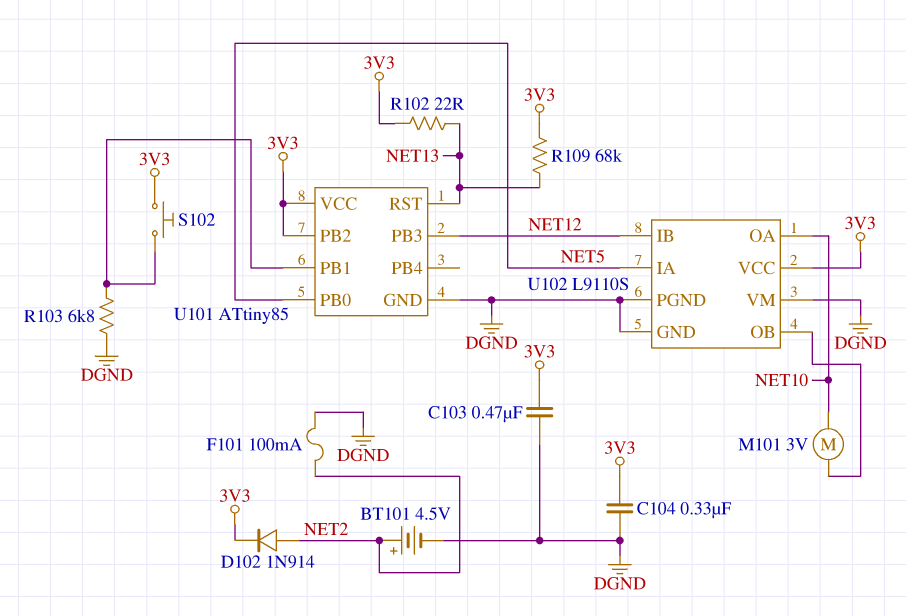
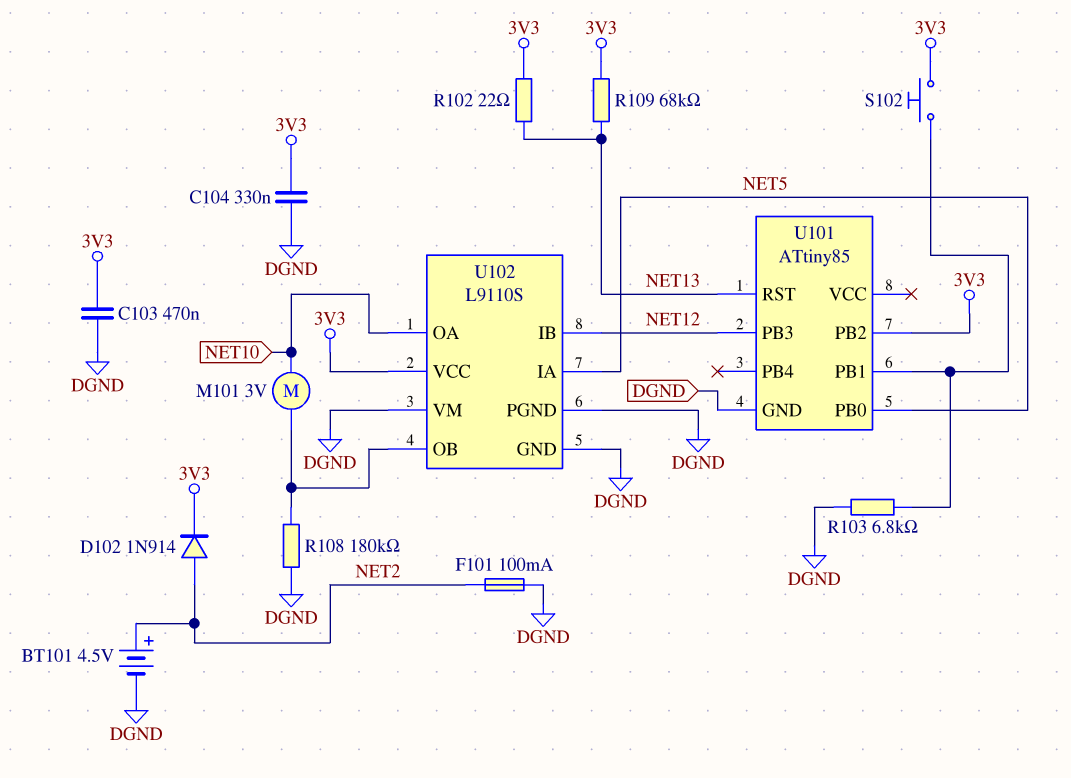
R108: none -> 180k (DGND, U102/OB)
U101 pin VCC: 3V3 -> none

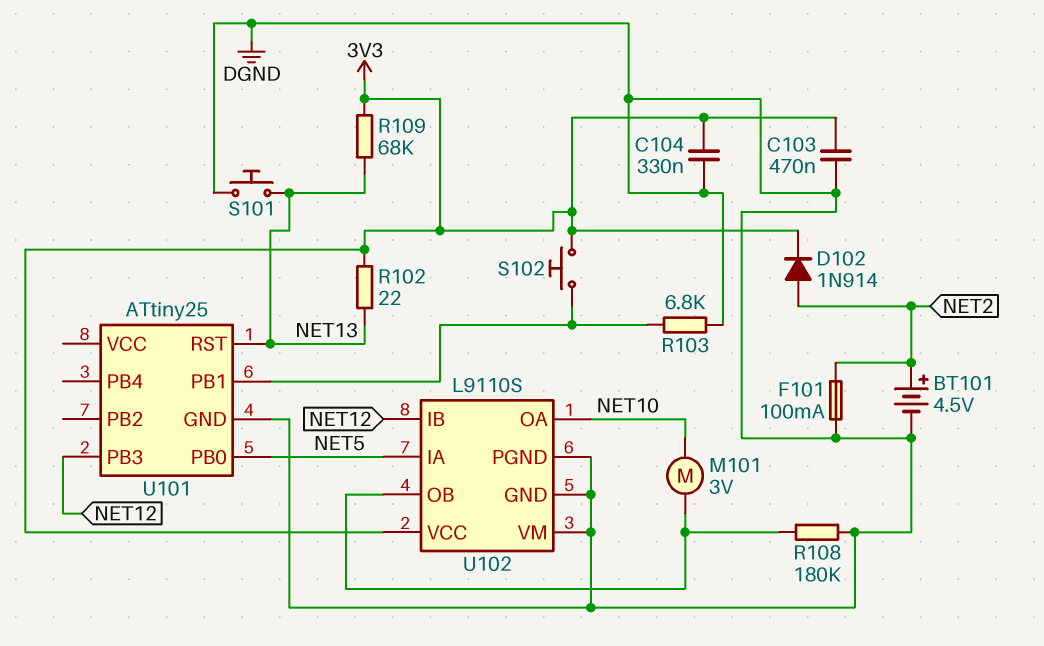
S101: none -> button (DGND, NET13)
U101: ATtiny85 -> ATtiny25
U101 pin PB2: 3V3 -> none

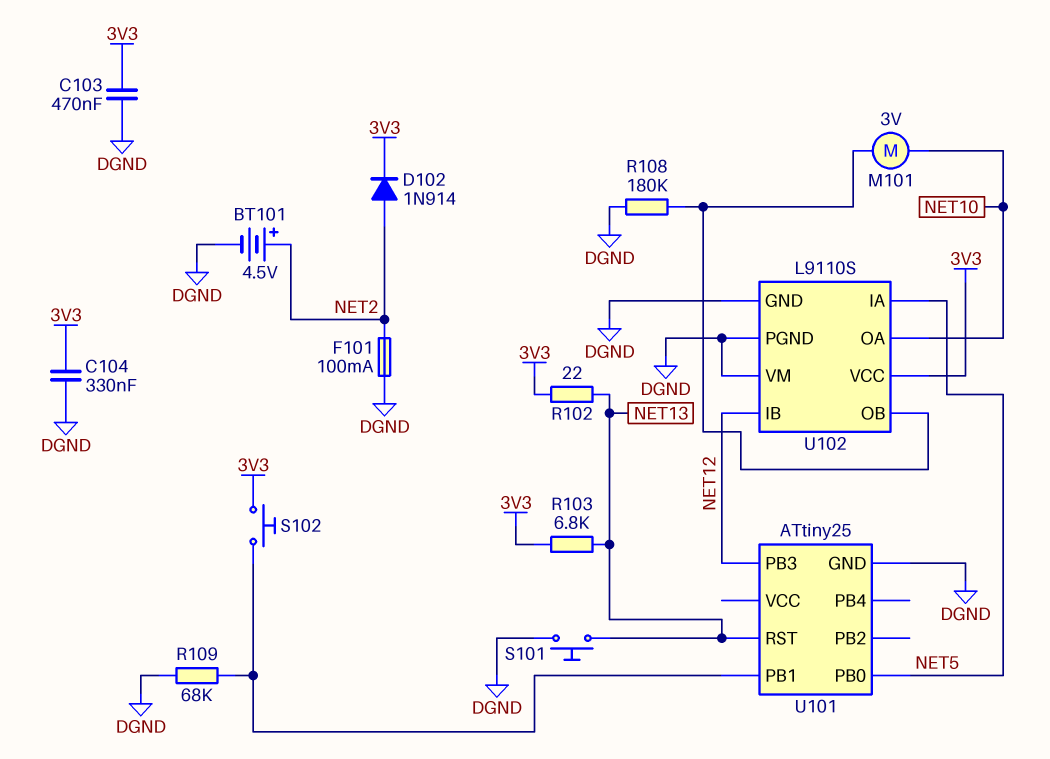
R103: 6.8k (DGND, U101/PB1) -> 6.8k (3V3, NET13)
R109: 68k (3V3, NET13) -> 68k (DGND, U101/PB1)

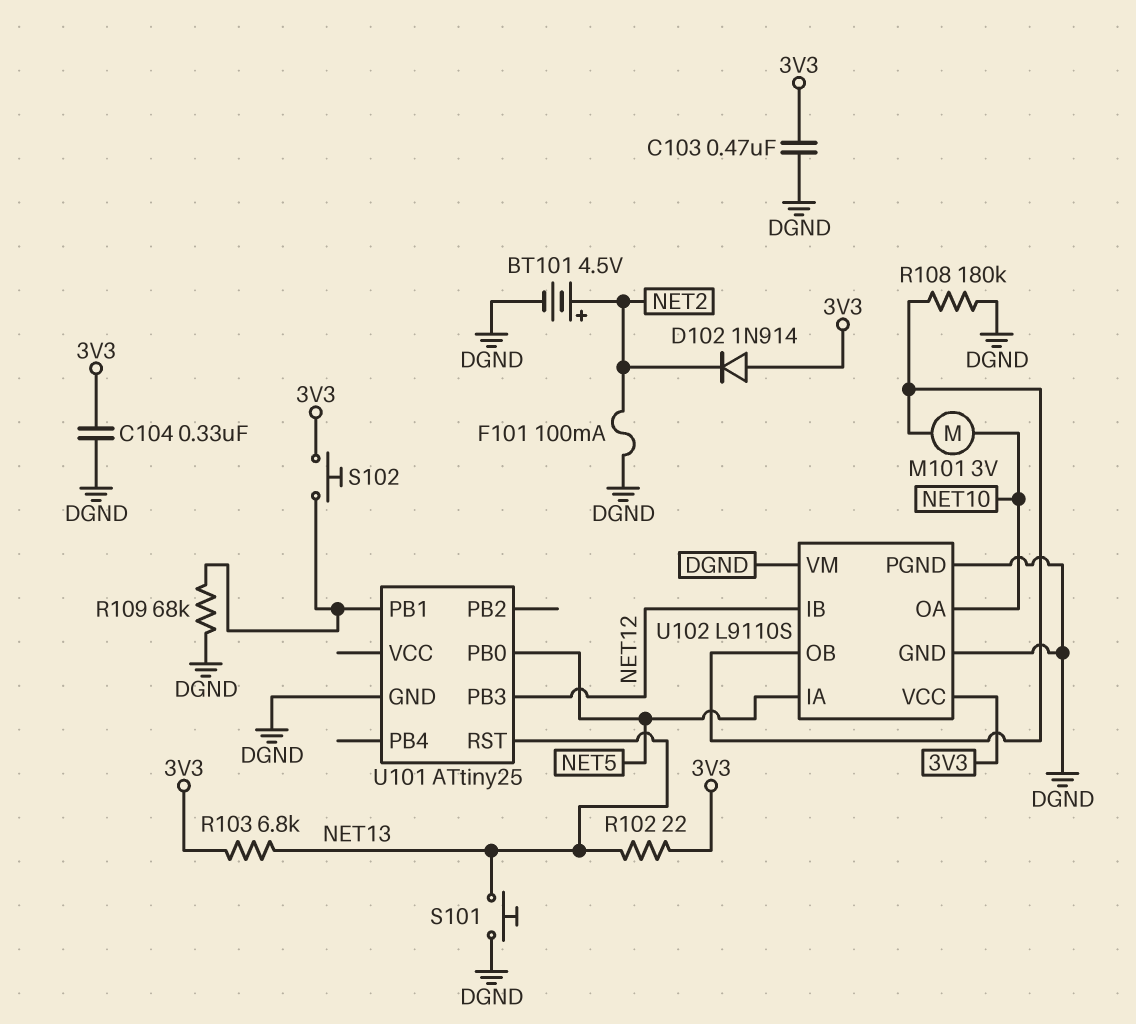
D102: diode 1N914 (A NET2, K 3V3) -> diode 1N914 (A 3V3, K NET2)

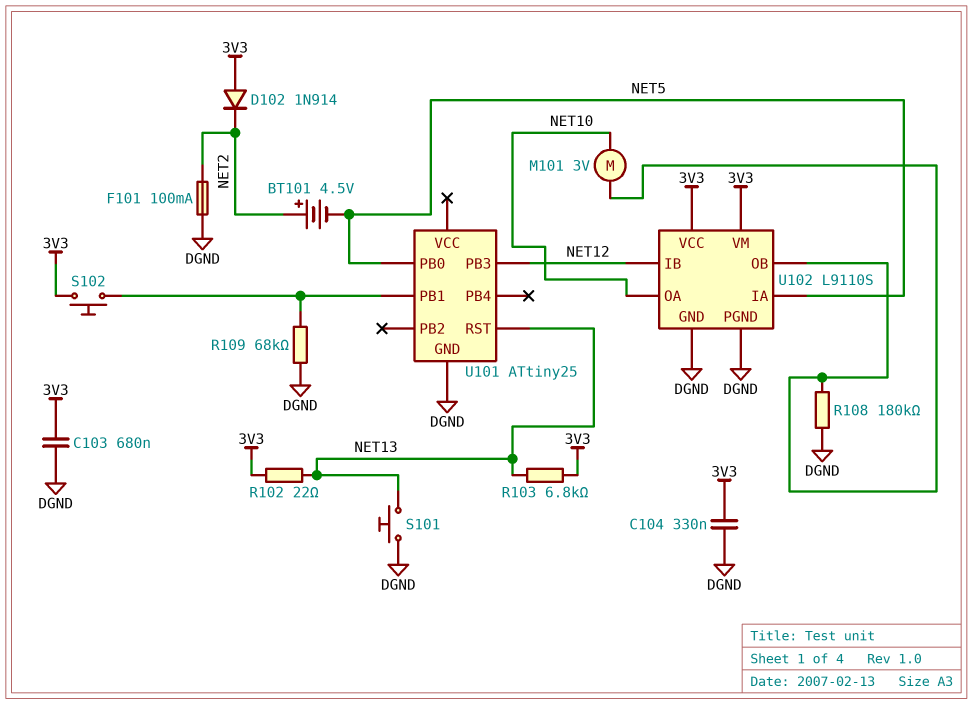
BT101: 4.5V (plus NET2, minus DGND) -> 4.5V (plus NET2, minus NET5)
C103: 470nF (3V3, DGND) -> 680nF (3V3, DGND)
U102 pin VM: DGND -> 3V3

